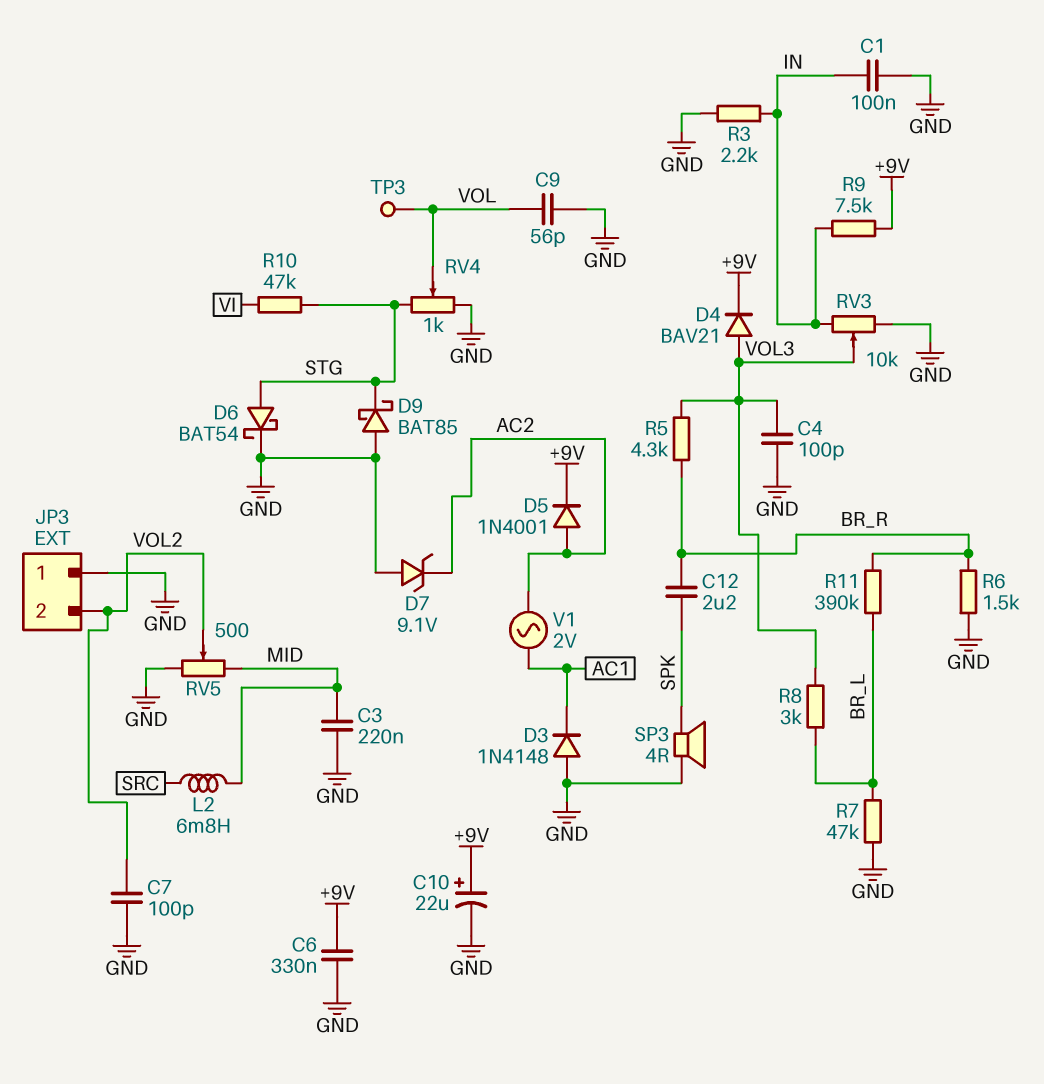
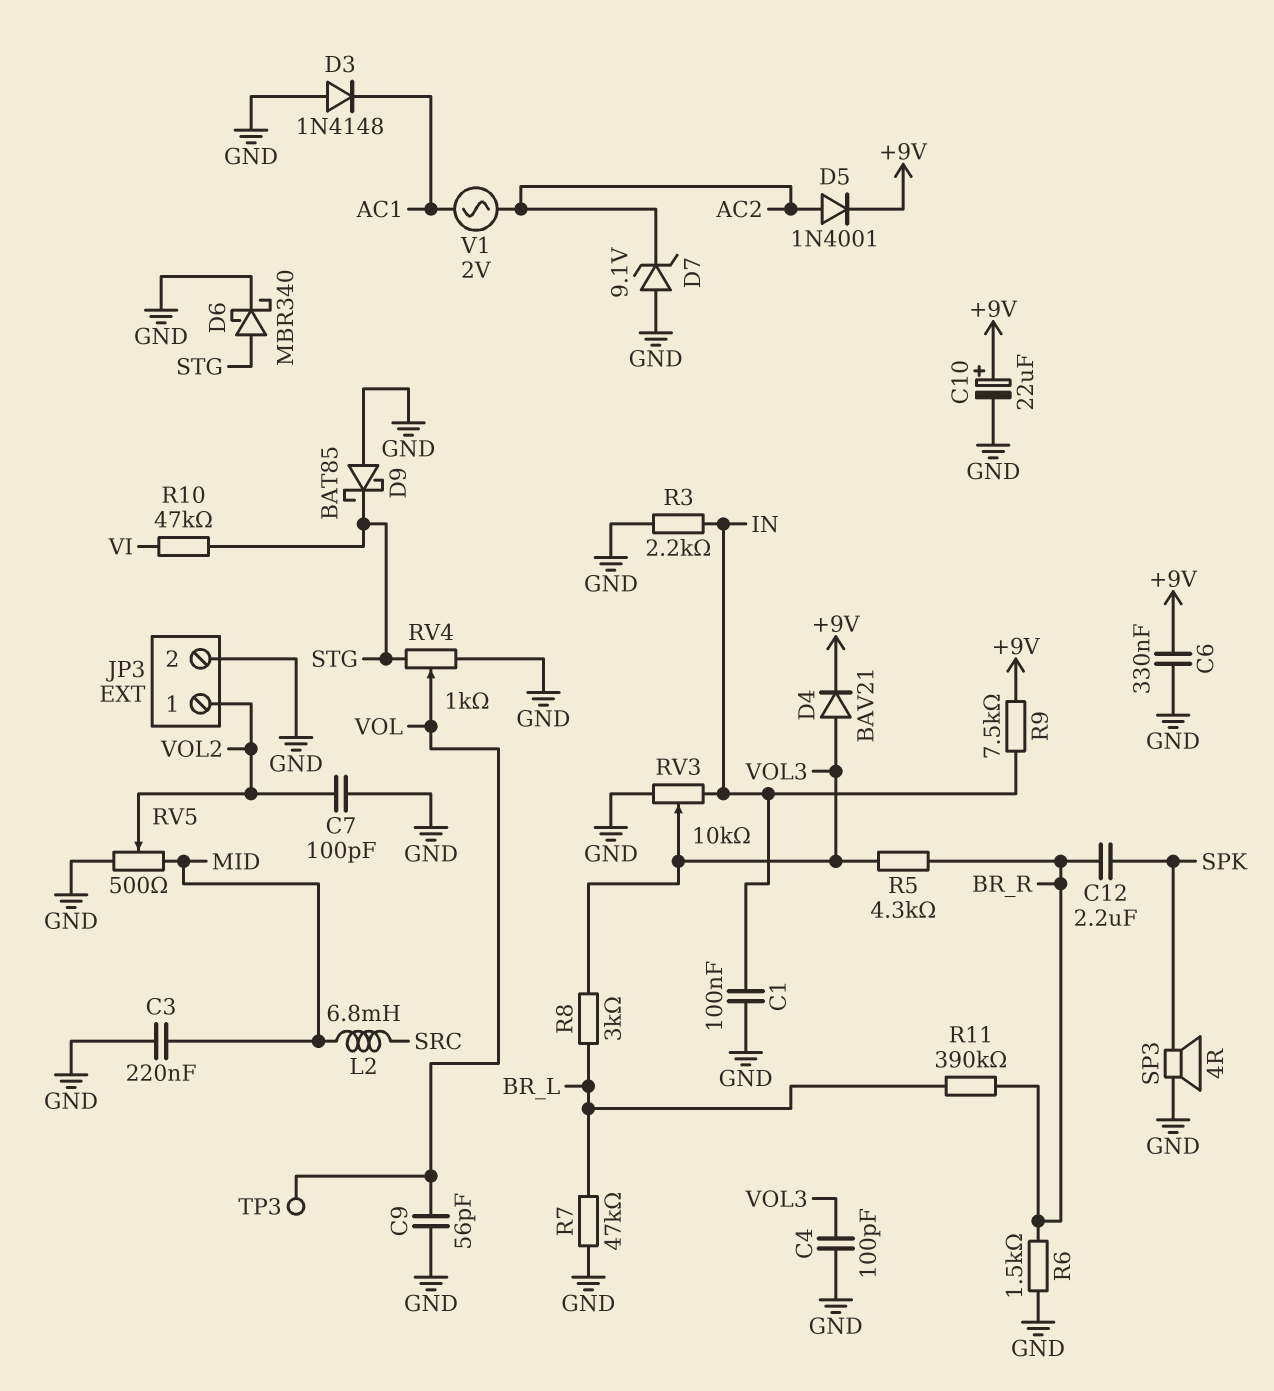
D6: schottky BAT54 (A STG, K GND) -> schottky MBR340 (A STG, K GND)
JP3 pin 1: GND -> VOL2
JP3 pin 2: VOL2 -> GND

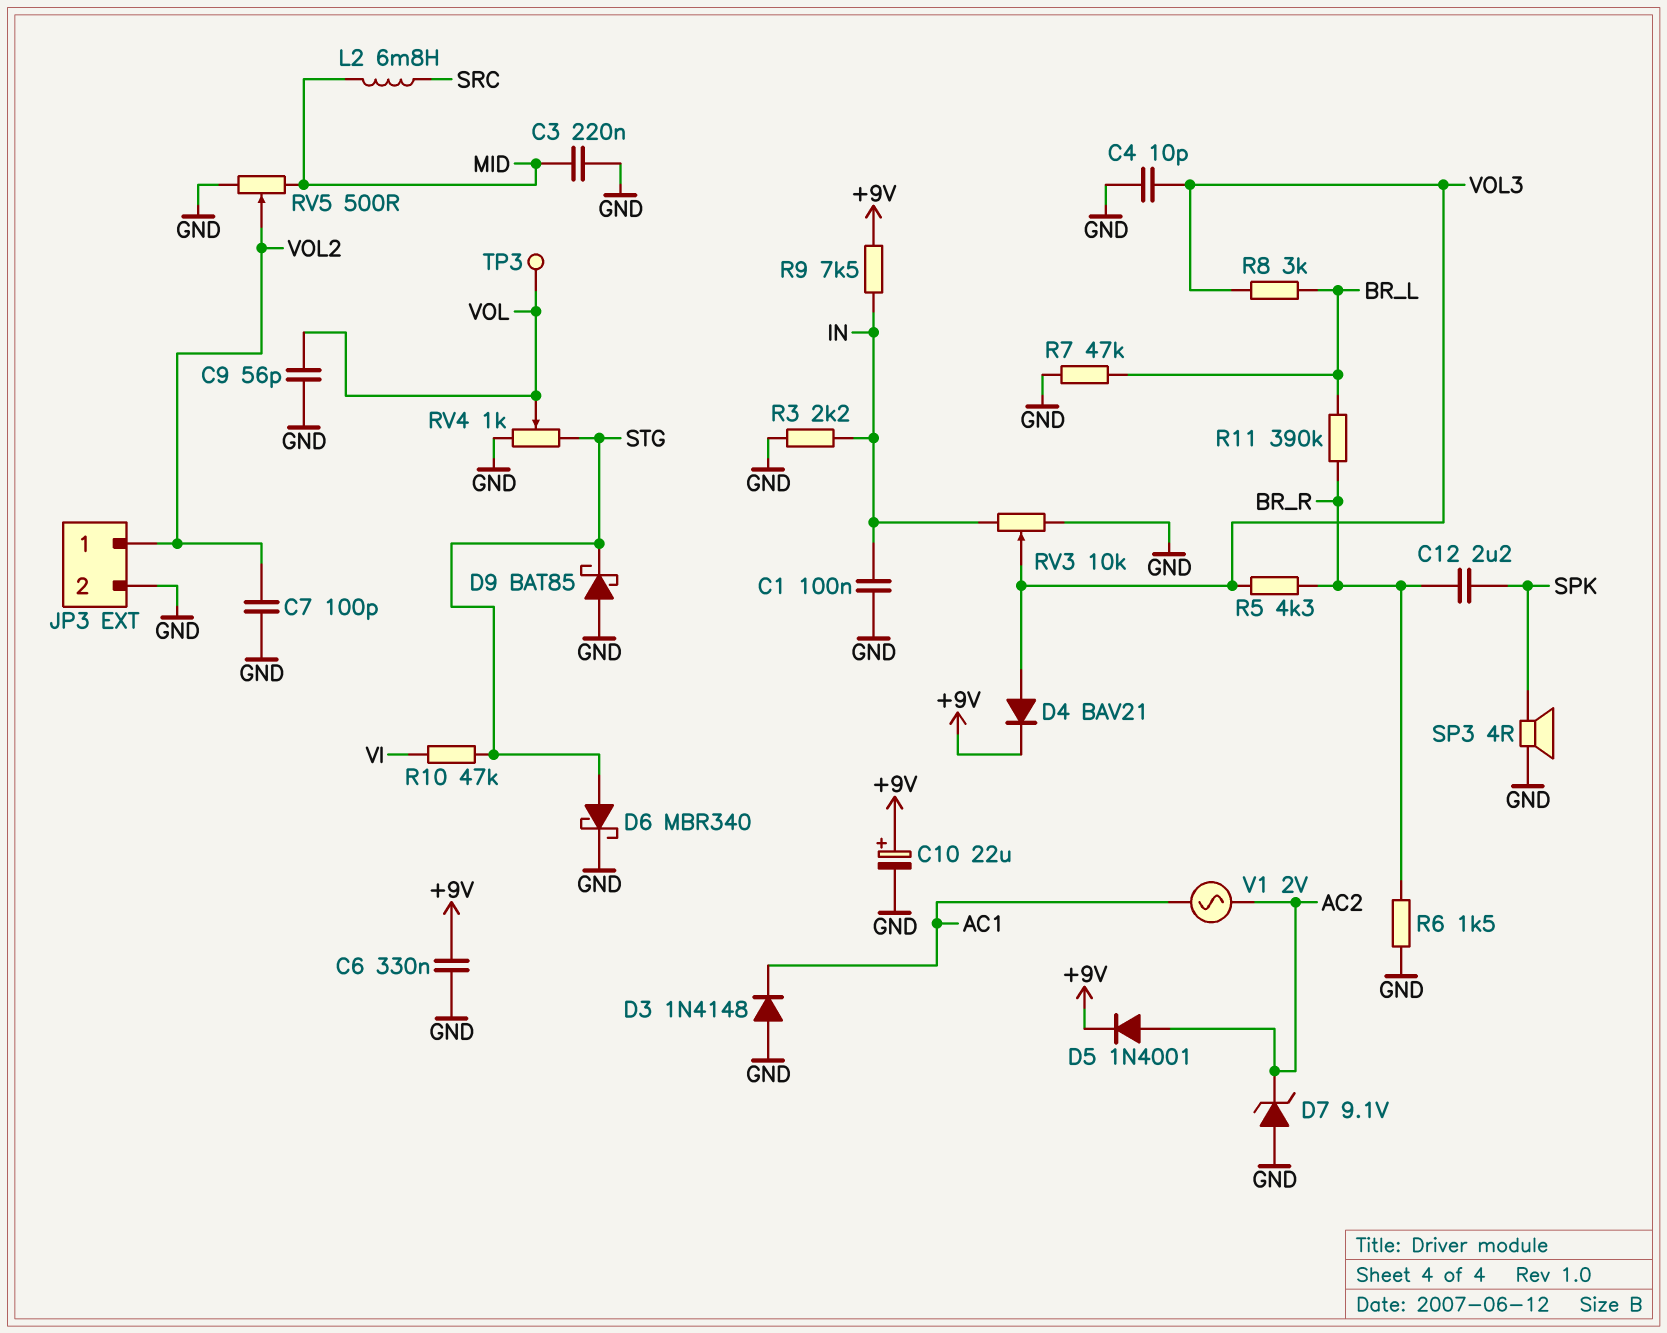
C4: 100pF (GND, VOL3) -> 10pF (GND, VOL3)

